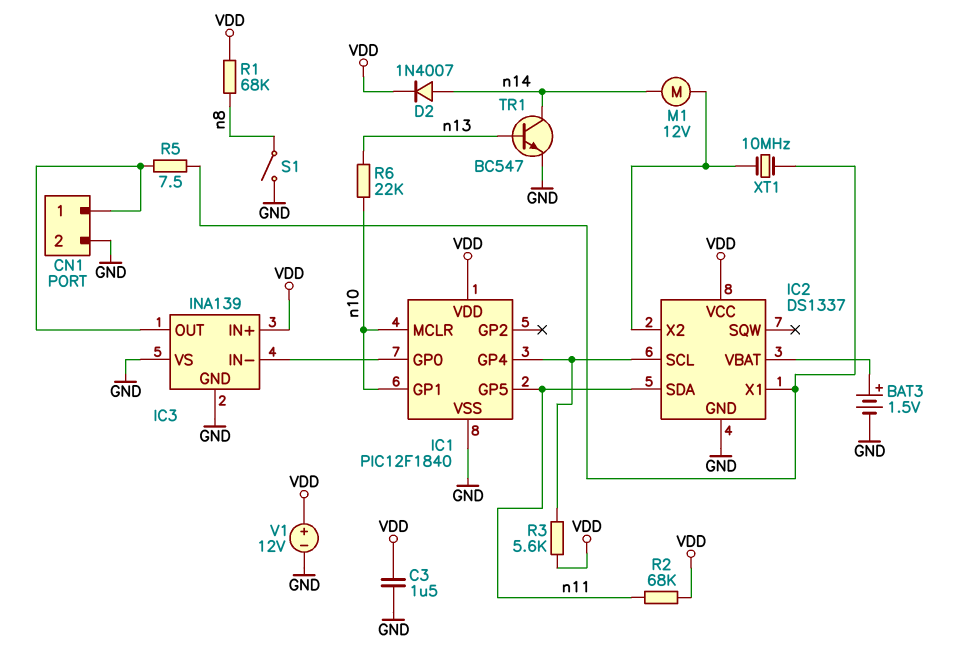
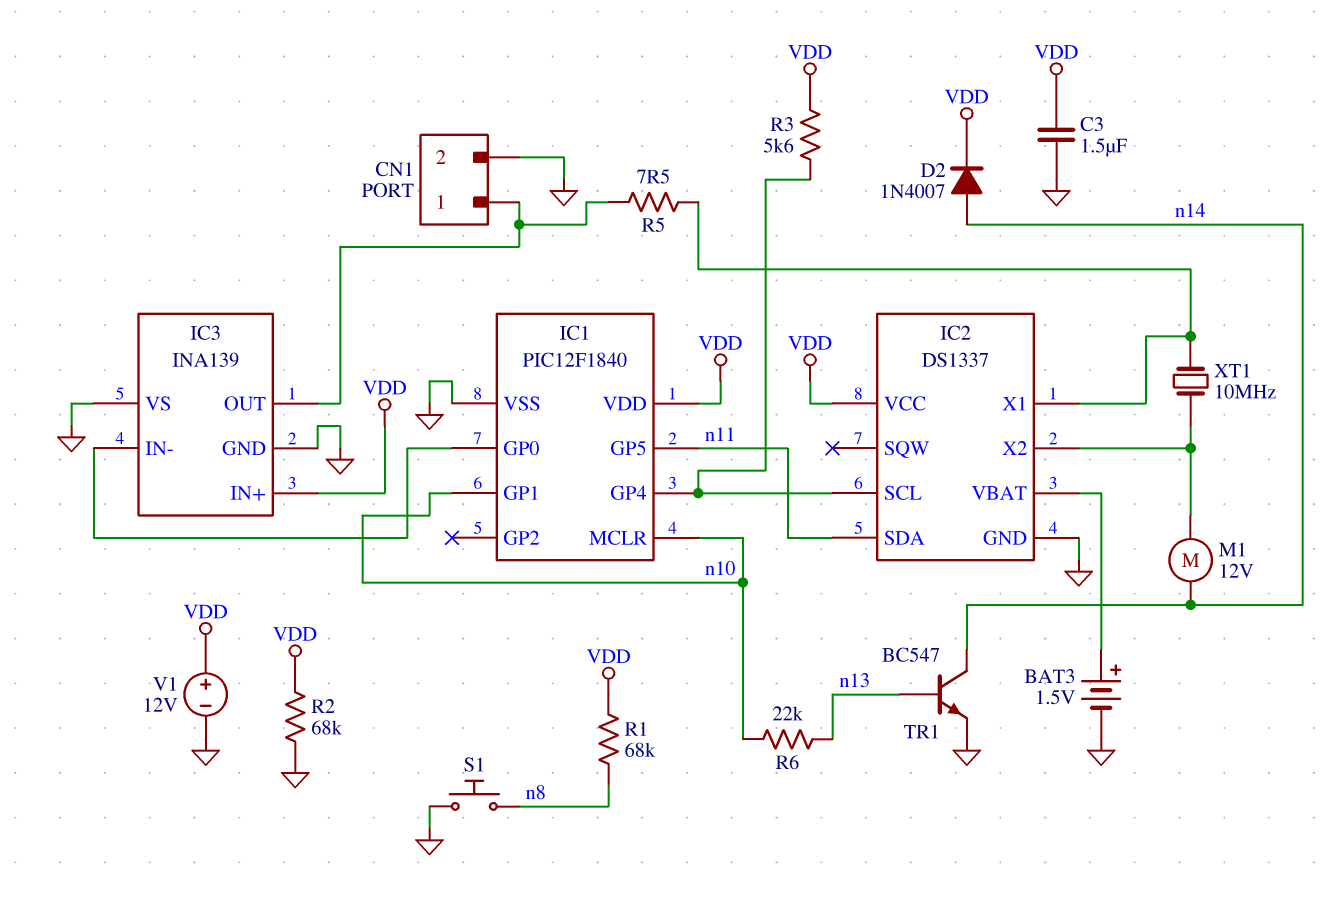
R2: 68k (VDD, n11) -> 68k (GND, VDD)
S1: switch (GND, n8) -> button (GND, n8)

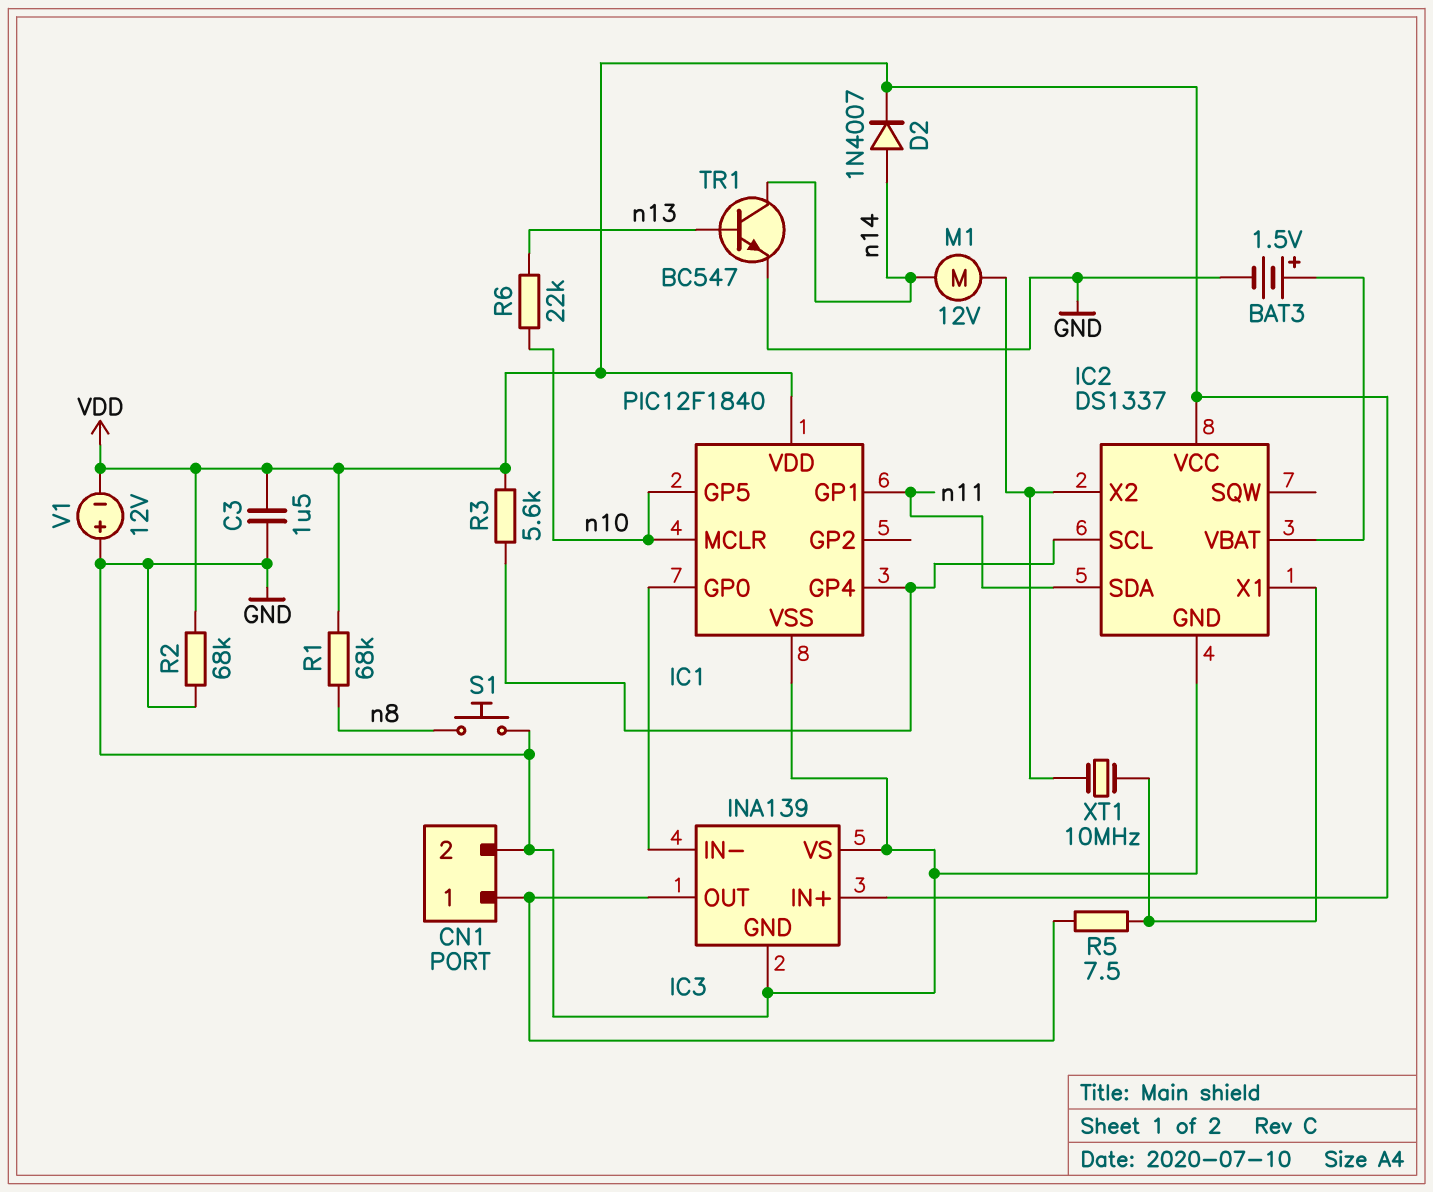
IC1 pin GP1: n10 -> n11
IC1 pin GP5: n11 -> n10
V1: 12V (plus VDD, minus GND) -> 12V (plus GND, minus VDD)

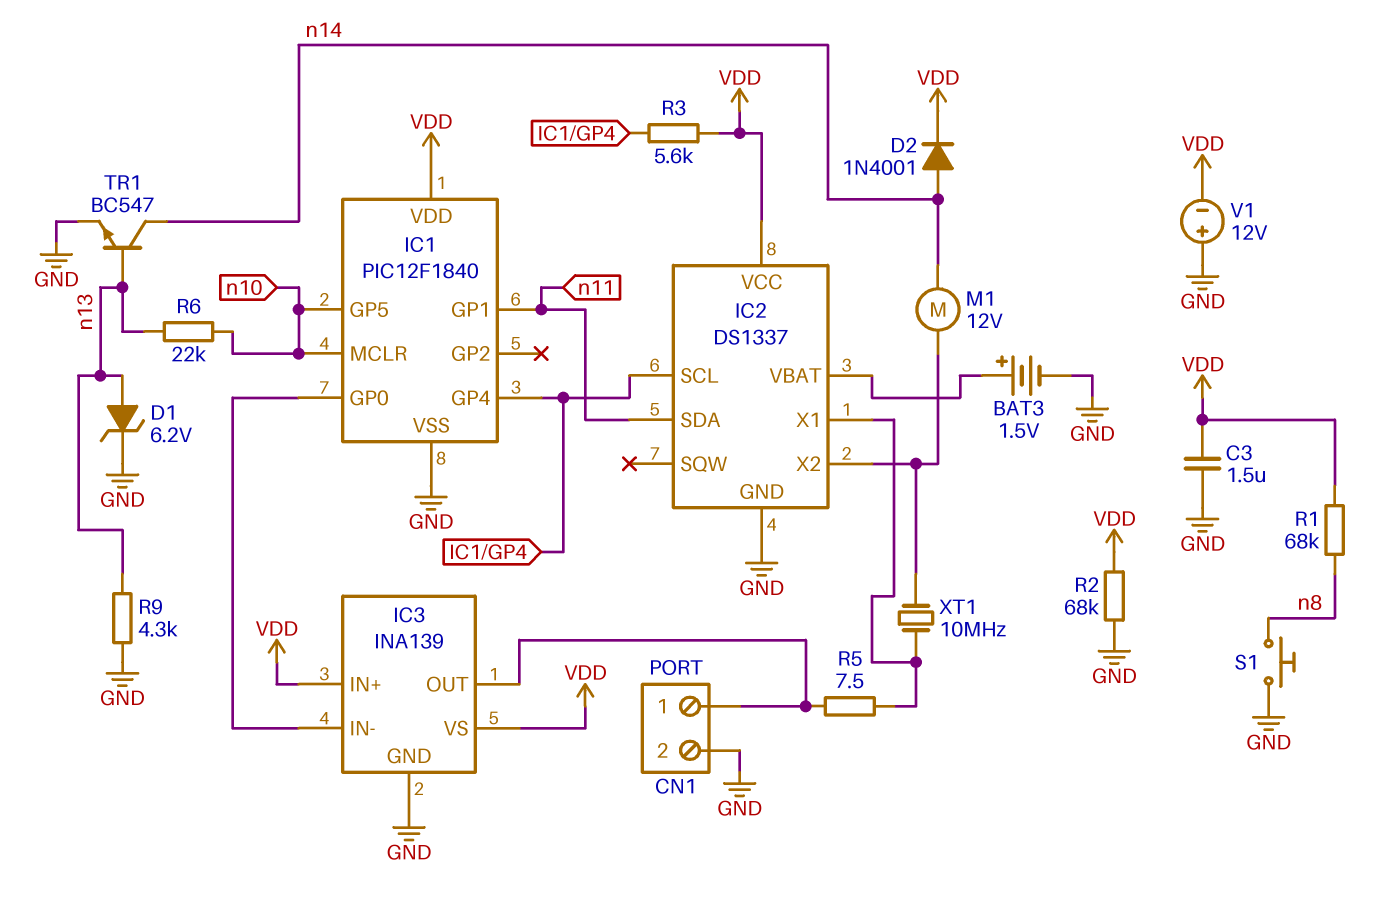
D1: none -> zener 6.2V (A n13, K GND)
D2: diode 1N4007 (A n14, K VDD) -> diode 1N4001 (A n14, K VDD)
IC3 pin VS: GND -> VDD
R9: none -> 4.3k (GND, n13)

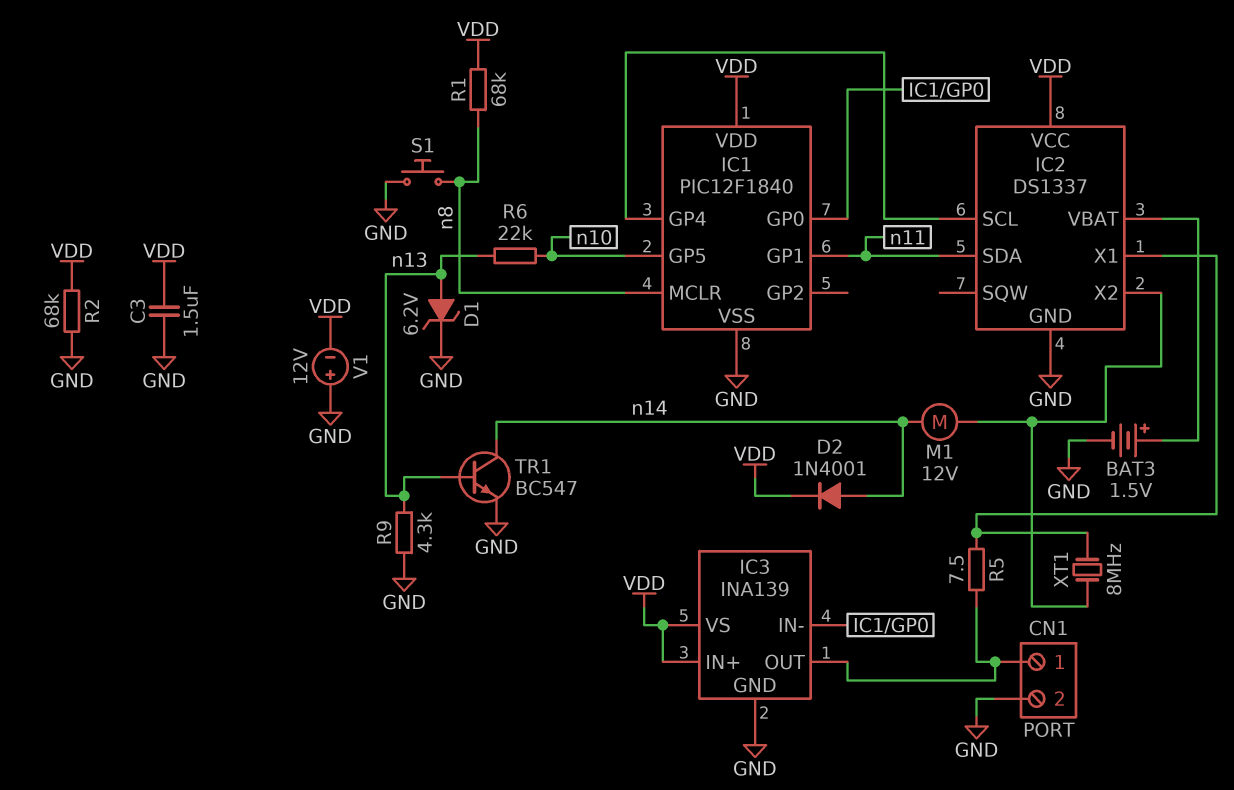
IC1 pin MCLR: n10 -> n8
R3: 5.6k (IC1/GP4, VDD) -> none
XT1: 10MHz (IC2/X1, IC2/X2) -> 8MHz (IC2/X1, IC2/X2)

